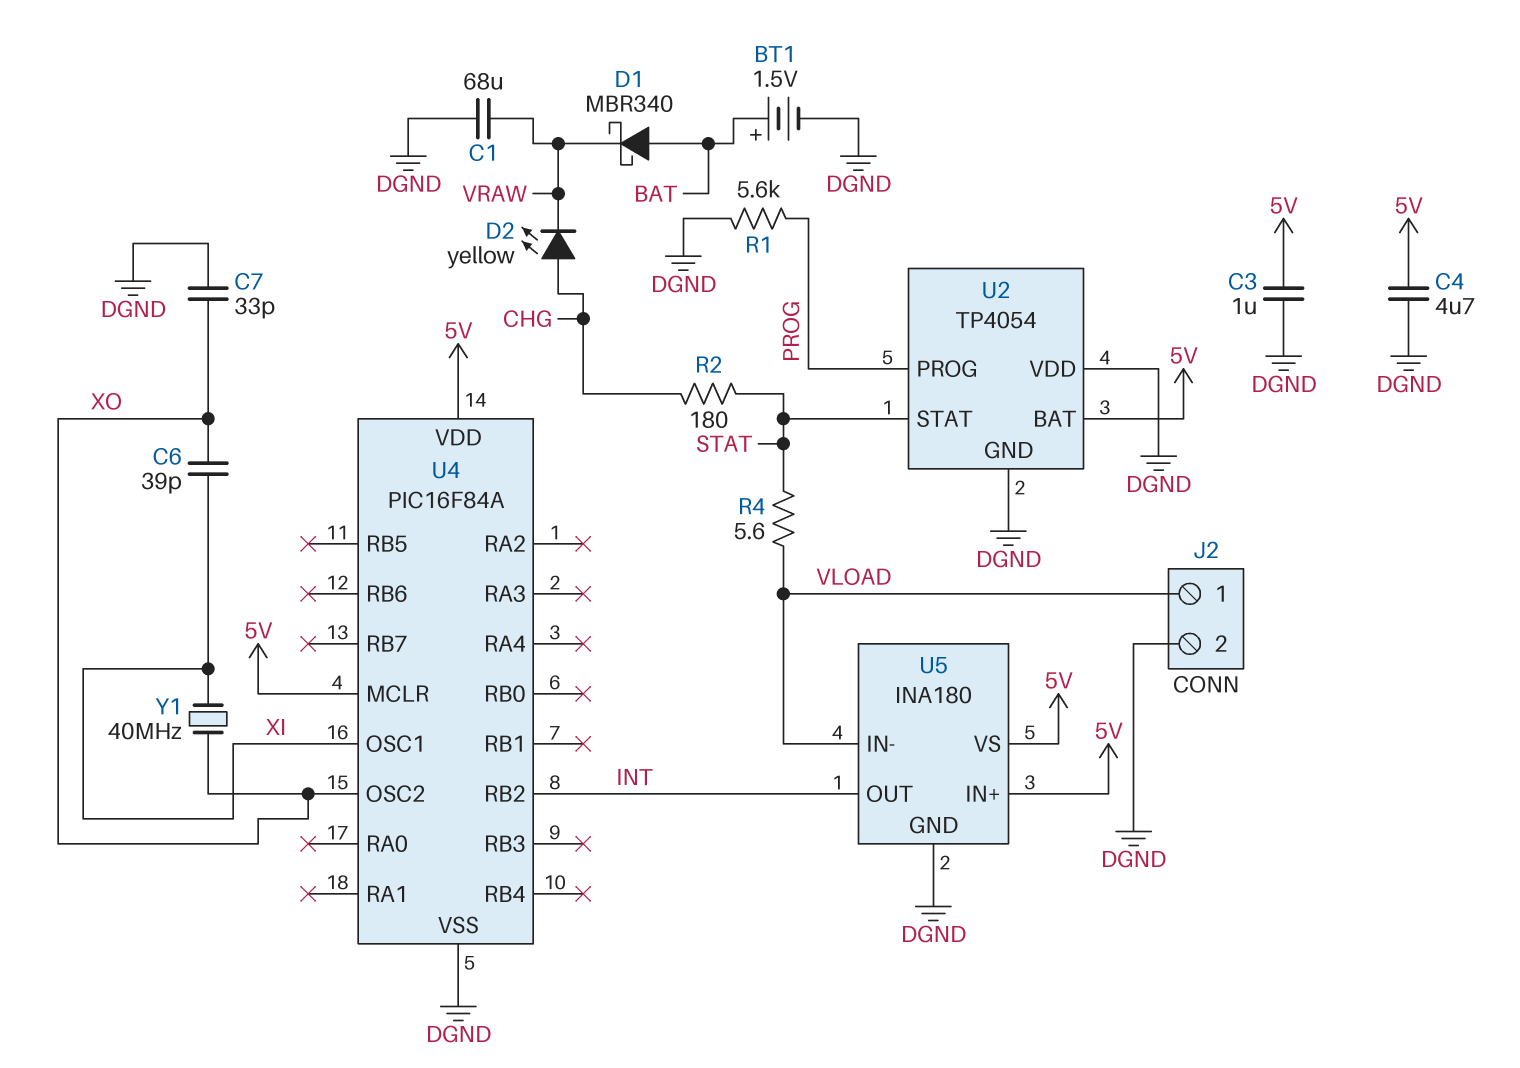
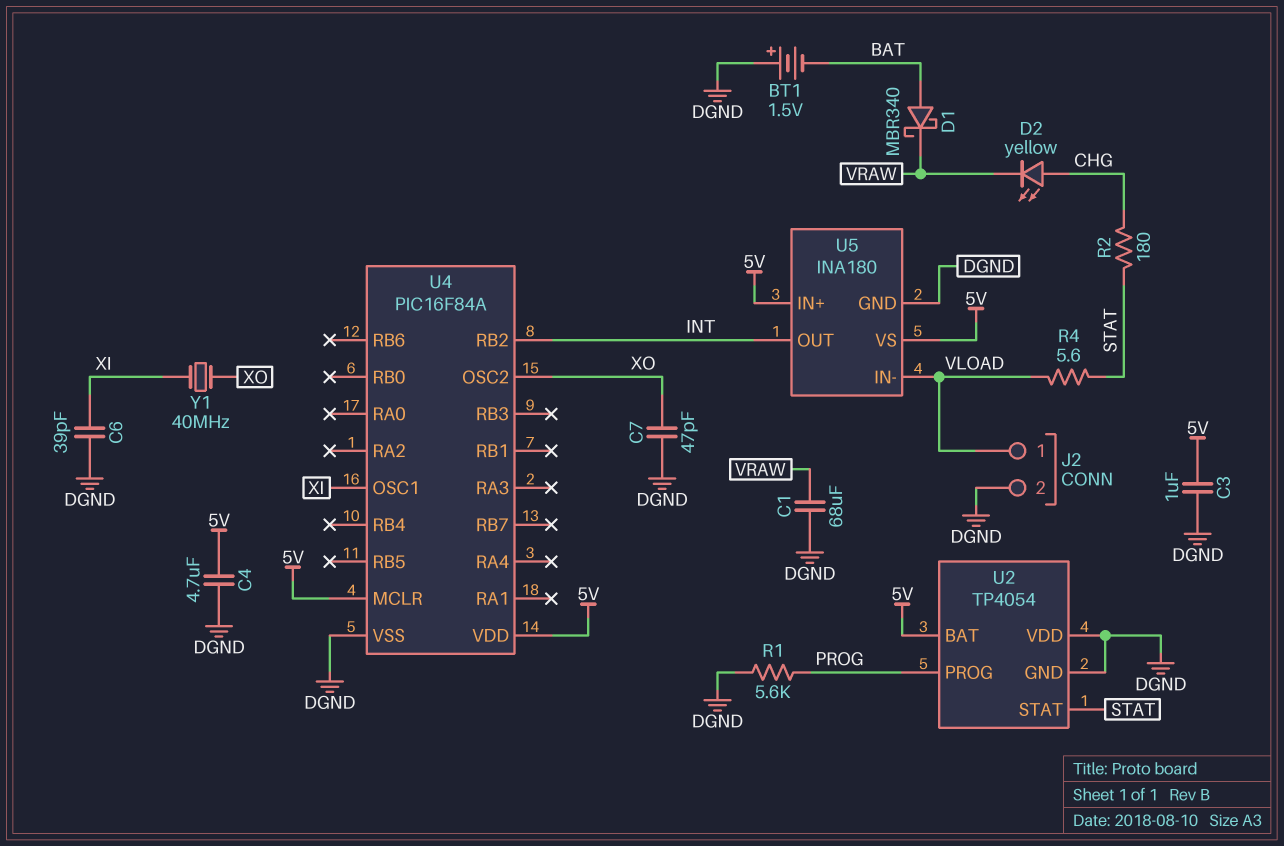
BT1: 1.5V (plus BAT, minus DGND) -> 1.5V (plus DGND, minus BAT)
C6: 39pF (XI, XO) -> 39pF (DGND, XI)
C7: 33pF (DGND, XO) -> 47pF (DGND, XO)

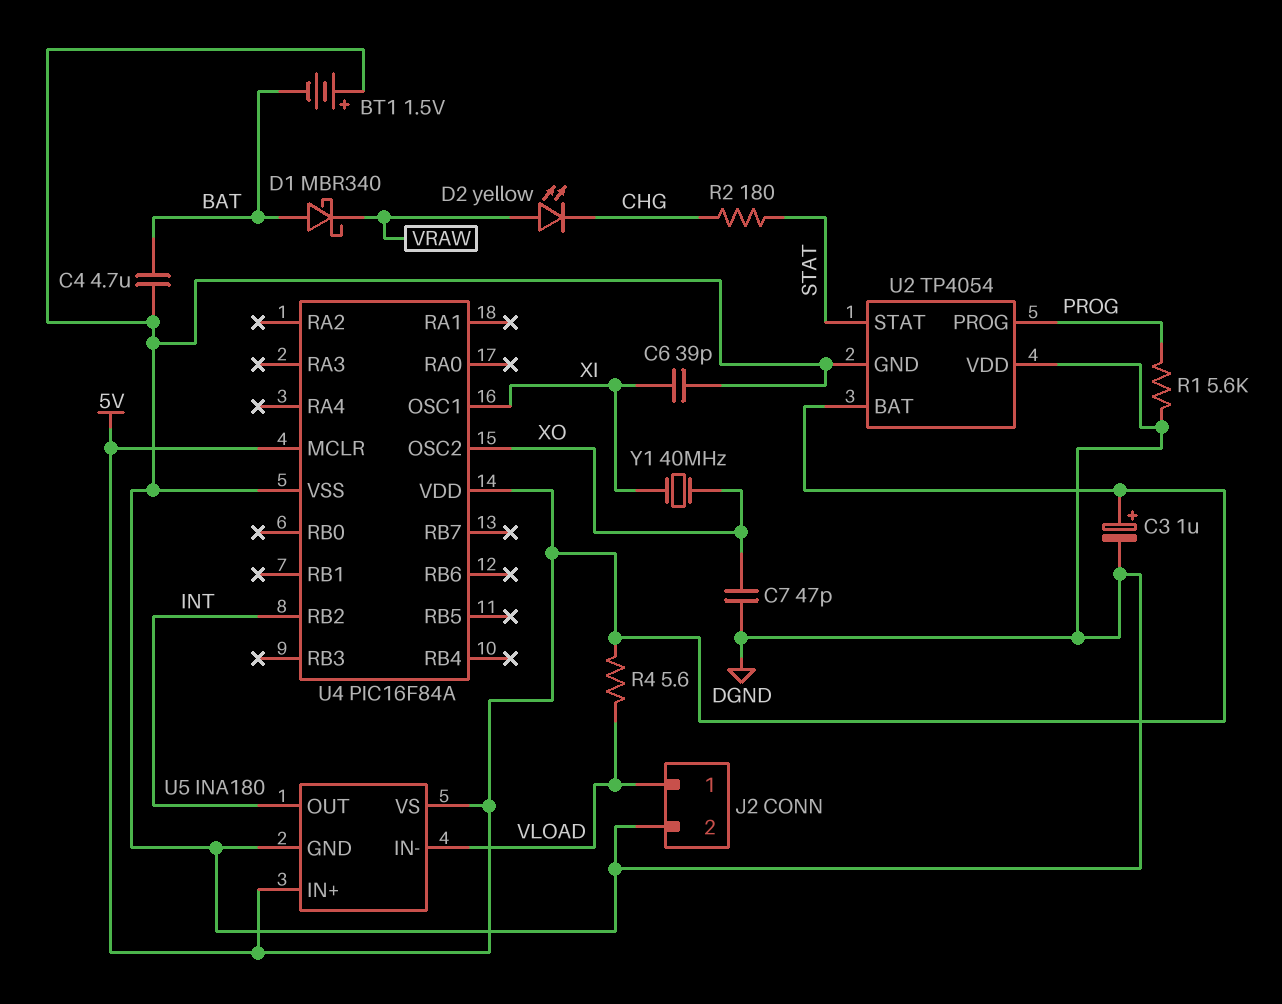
C1: 68uF (DGND, VRAW) -> none
C3: 1uF (5V, DGND) -> 1uF (plus 5V, minus DGND)
C4: 4.7uF (5V, DGND) -> 4.7uF (BAT, DGND)
D2: LED yellow (A CHG, K VRAW) -> LED yellow (A VRAW, K CHG)
R4: 5.6 (STAT, VLOAD) -> 5.6 (5V, VLOAD)

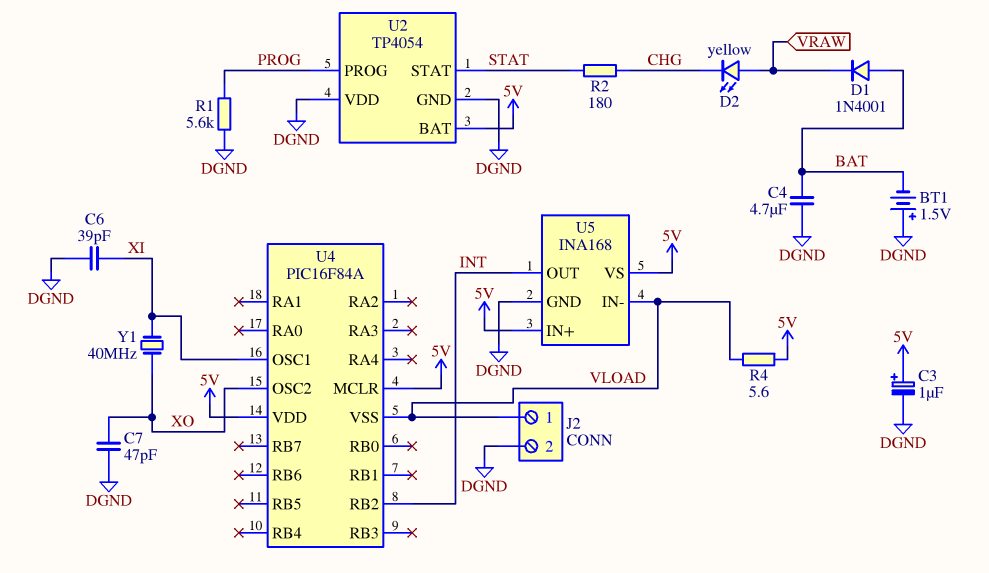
D1: schottky MBR340 (A BAT, K VRAW) -> diode 1N4001 (A BAT, K VRAW)
U4 pin VSS: DGND -> VLOAD
U5: INA180 -> INA168

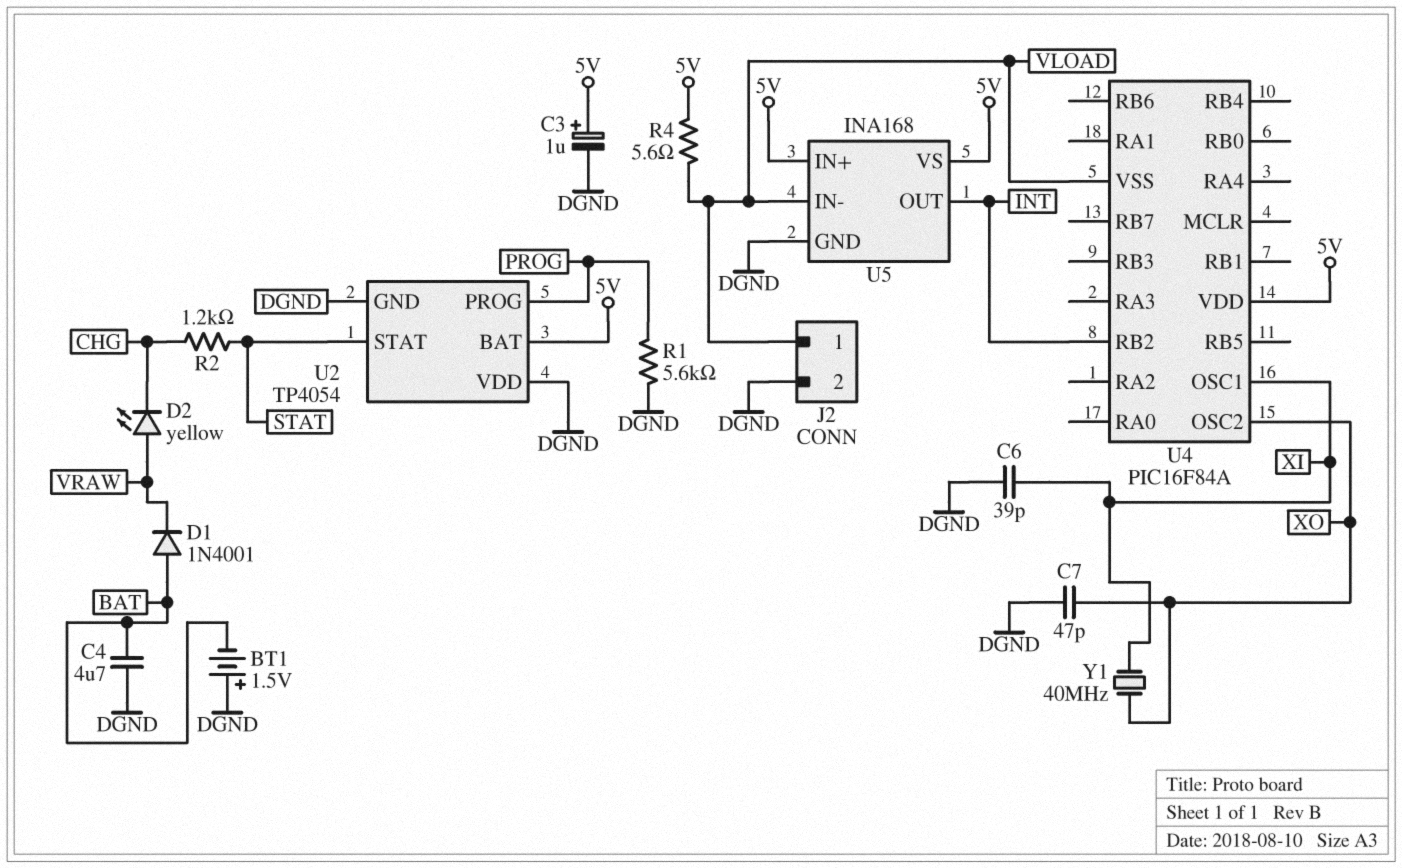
R2: 180 (CHG, STAT) -> 1.2k (CHG, STAT)
U4 pin MCLR: 5V -> none

